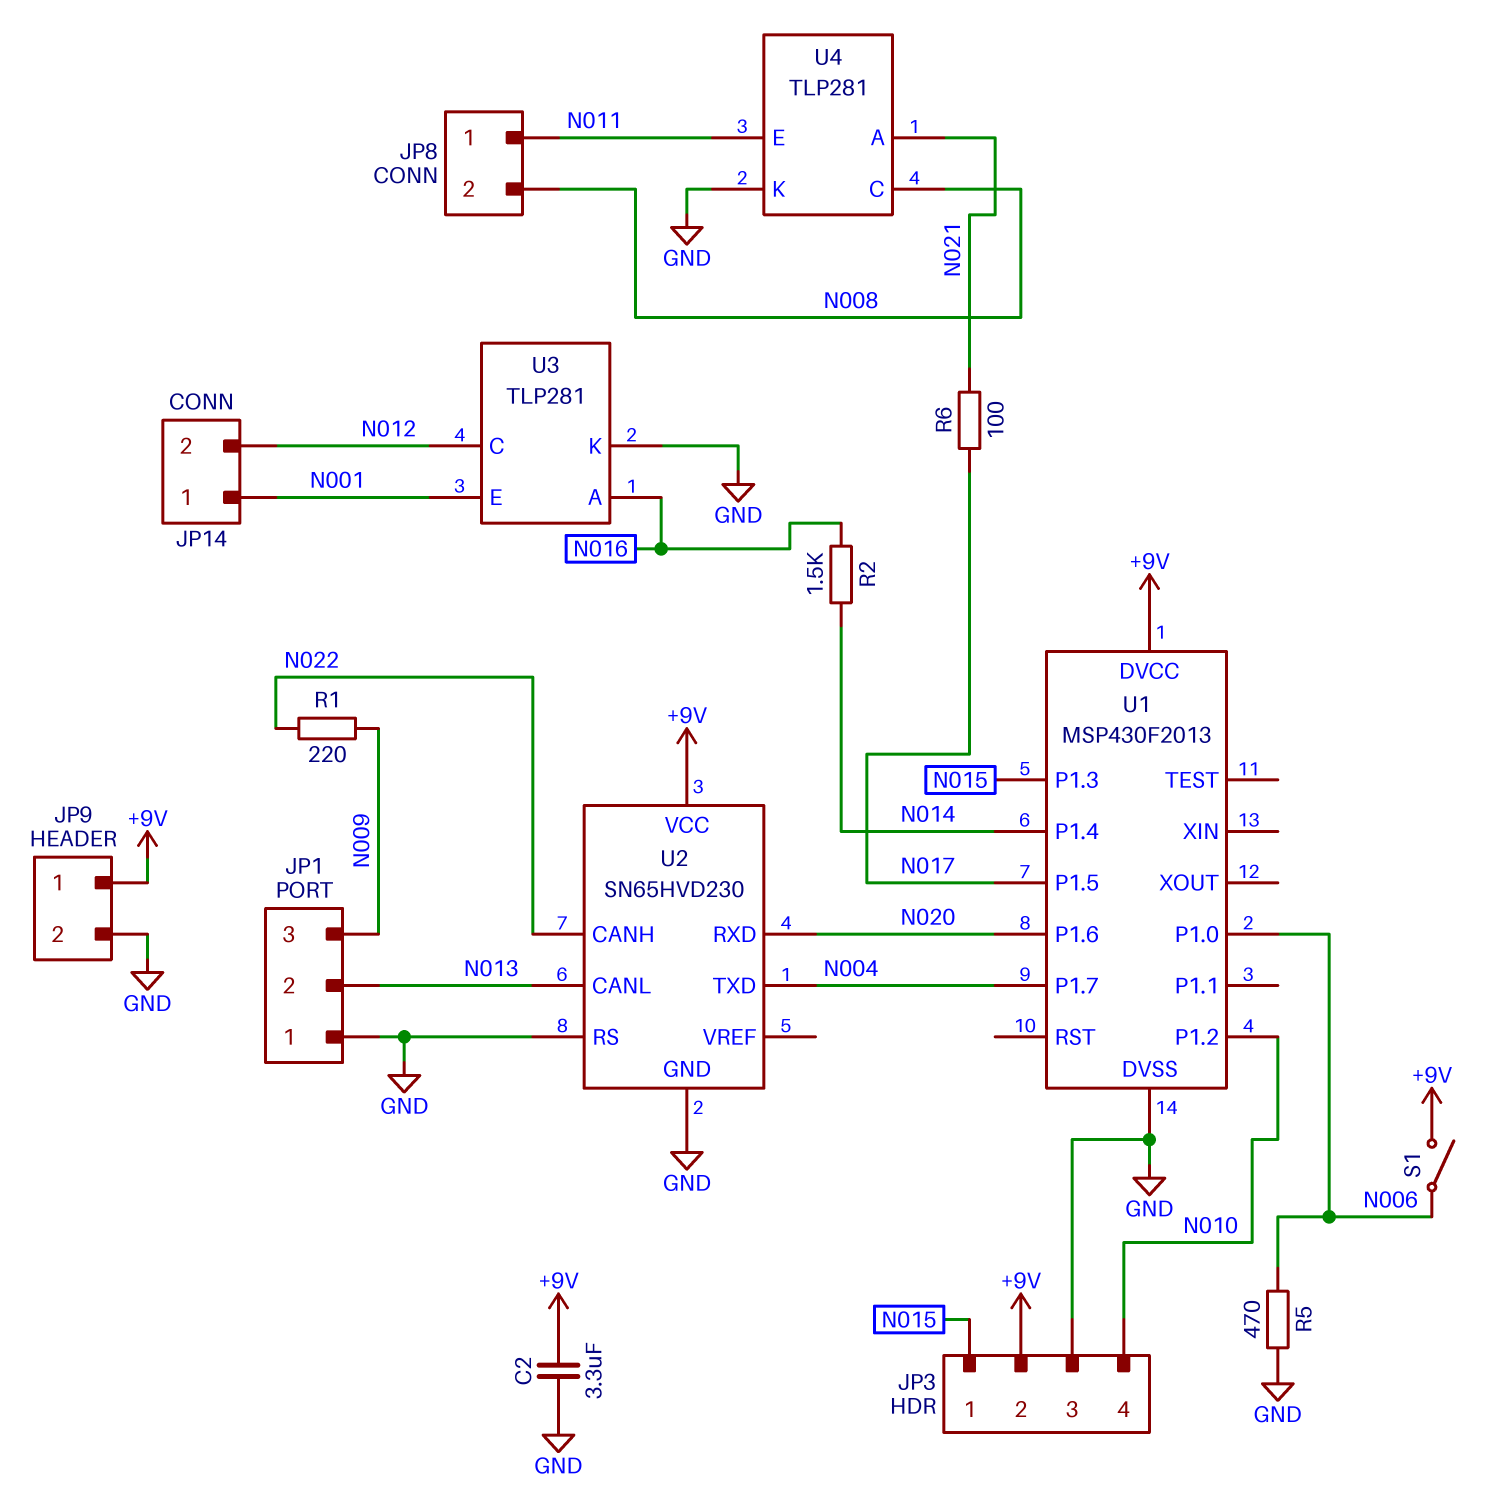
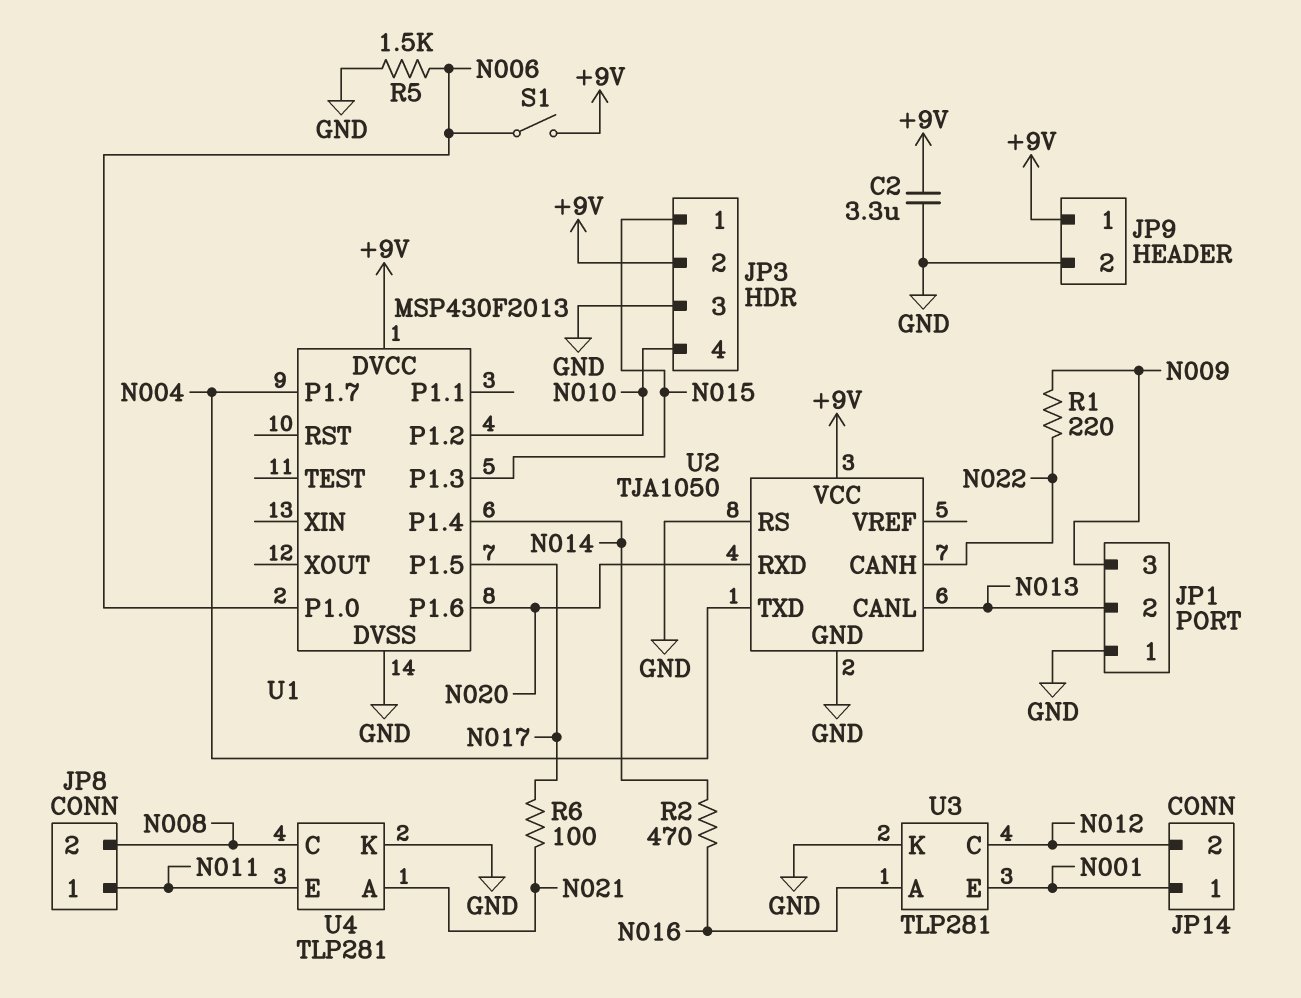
R2: 1.5k (N014, N016) -> 470 (N014, N016)
R5: 470 (GND, N006) -> 1.5k (GND, N006)
U2: SN65HVD230 -> TJA1050

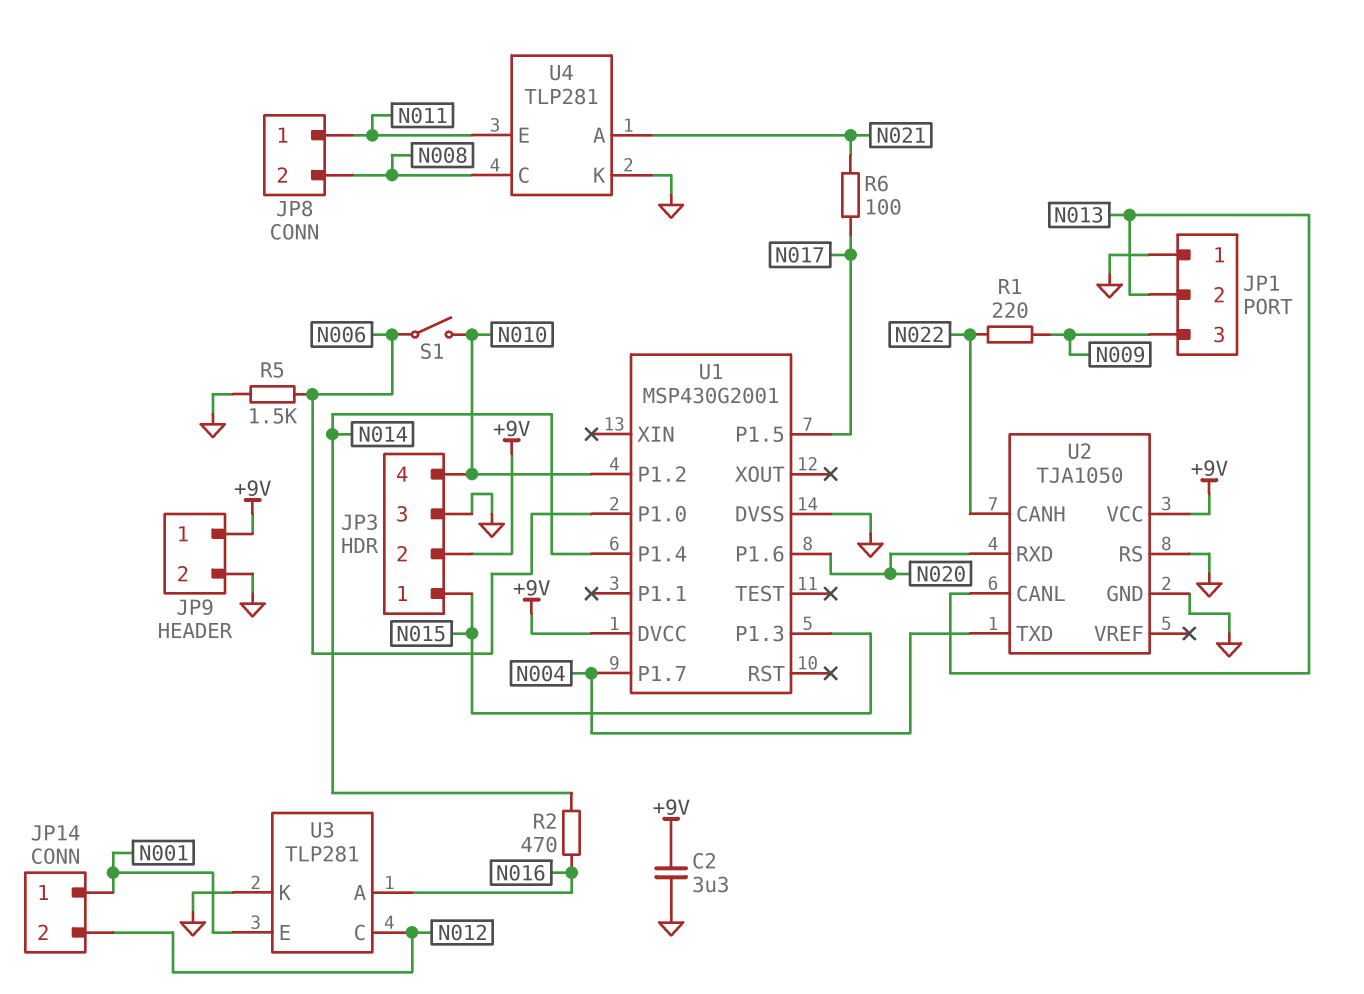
S1: switch (+9V, N006) -> switch (N006, N010)
U1: MSP430F2013 -> MSP430G2001

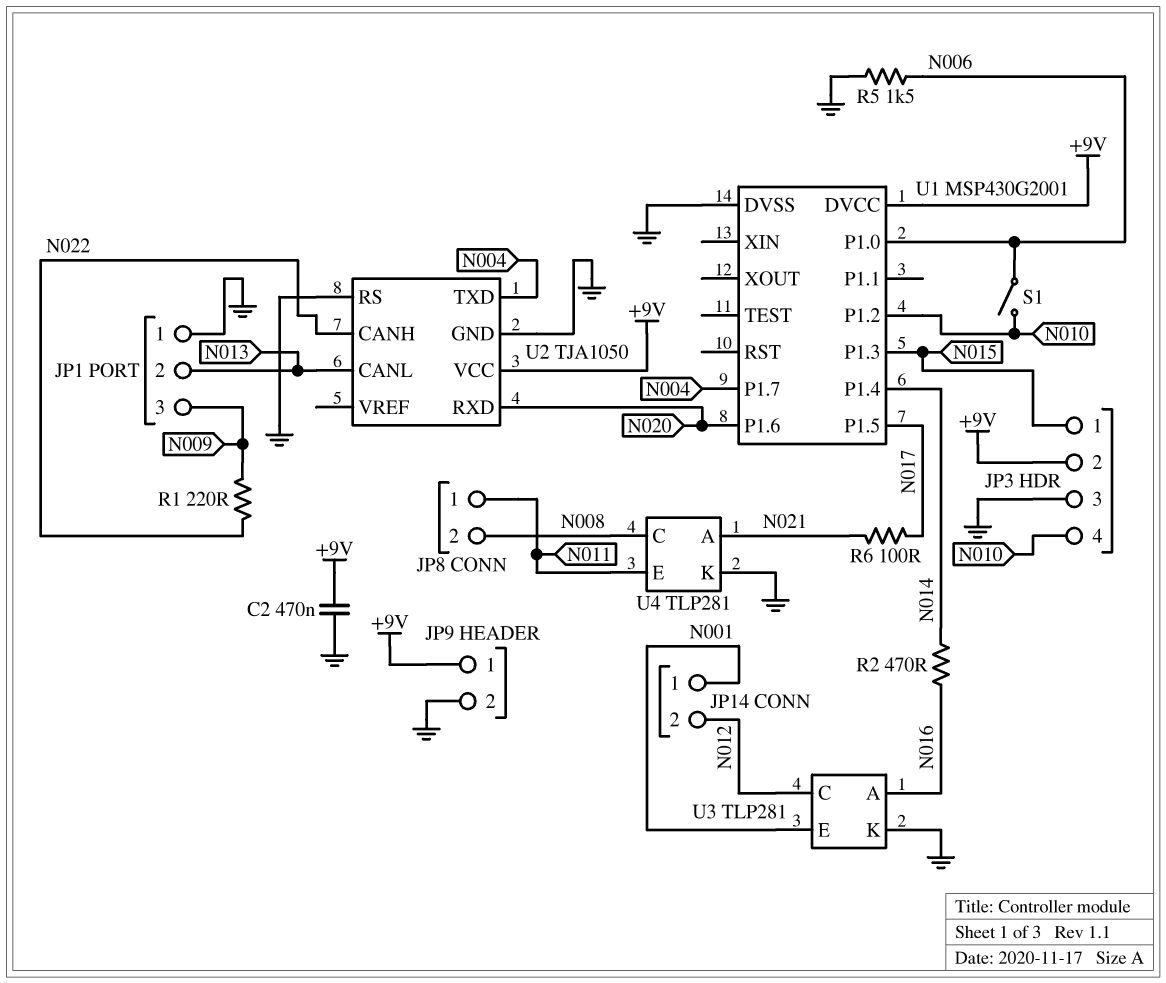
C2: 3.3uF (+9V, GND) -> 470nF (+9V, GND)

